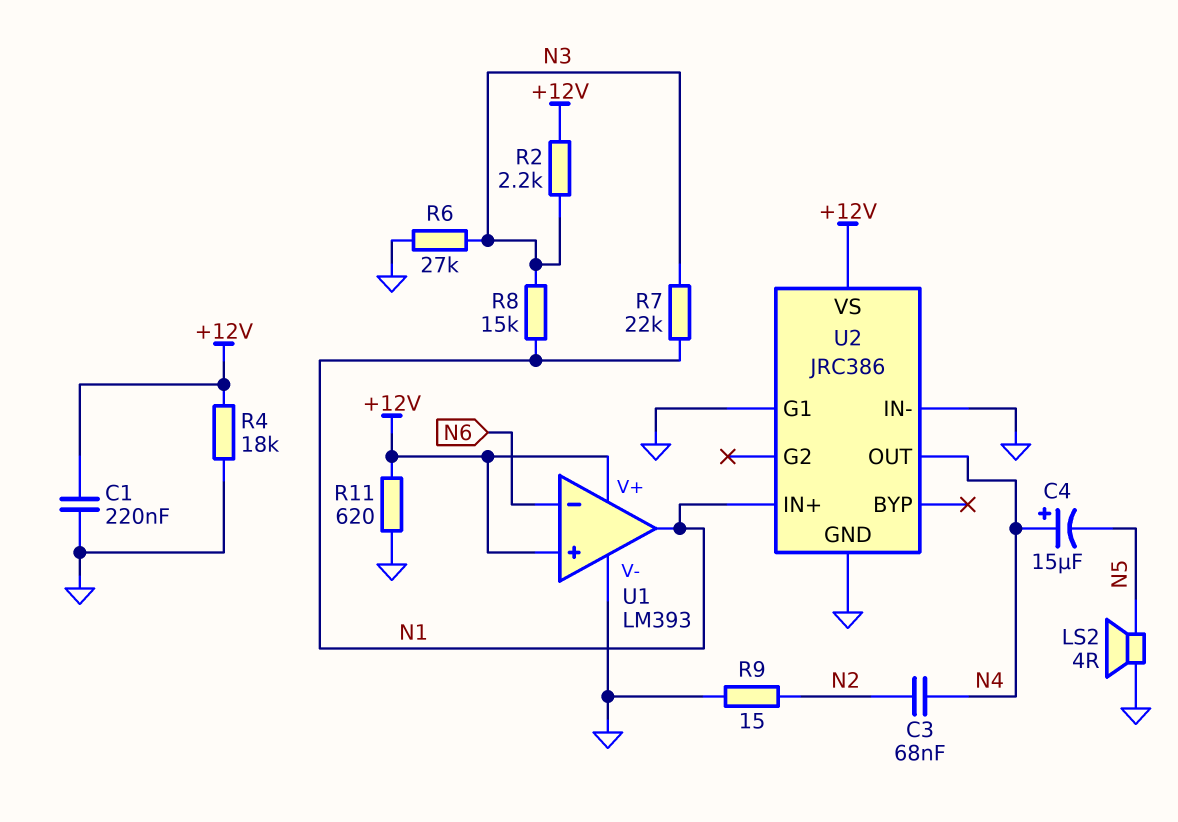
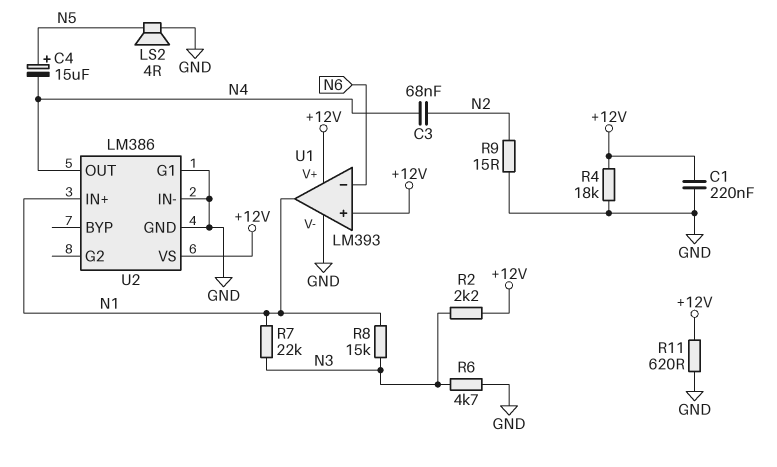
C4: 15uF (plus N4, minus N5) -> 15uF (plus N5, minus N4)
R6: 27k (GND, N3) -> 4.7k (GND, N3)
U2: JRC386 -> LM386

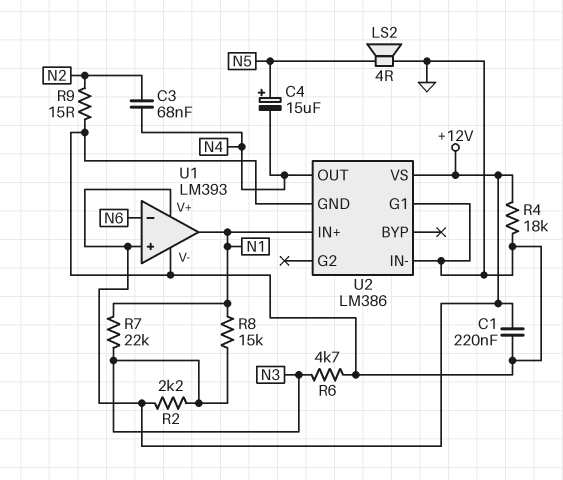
R11: 620 (+12V, GND) -> none

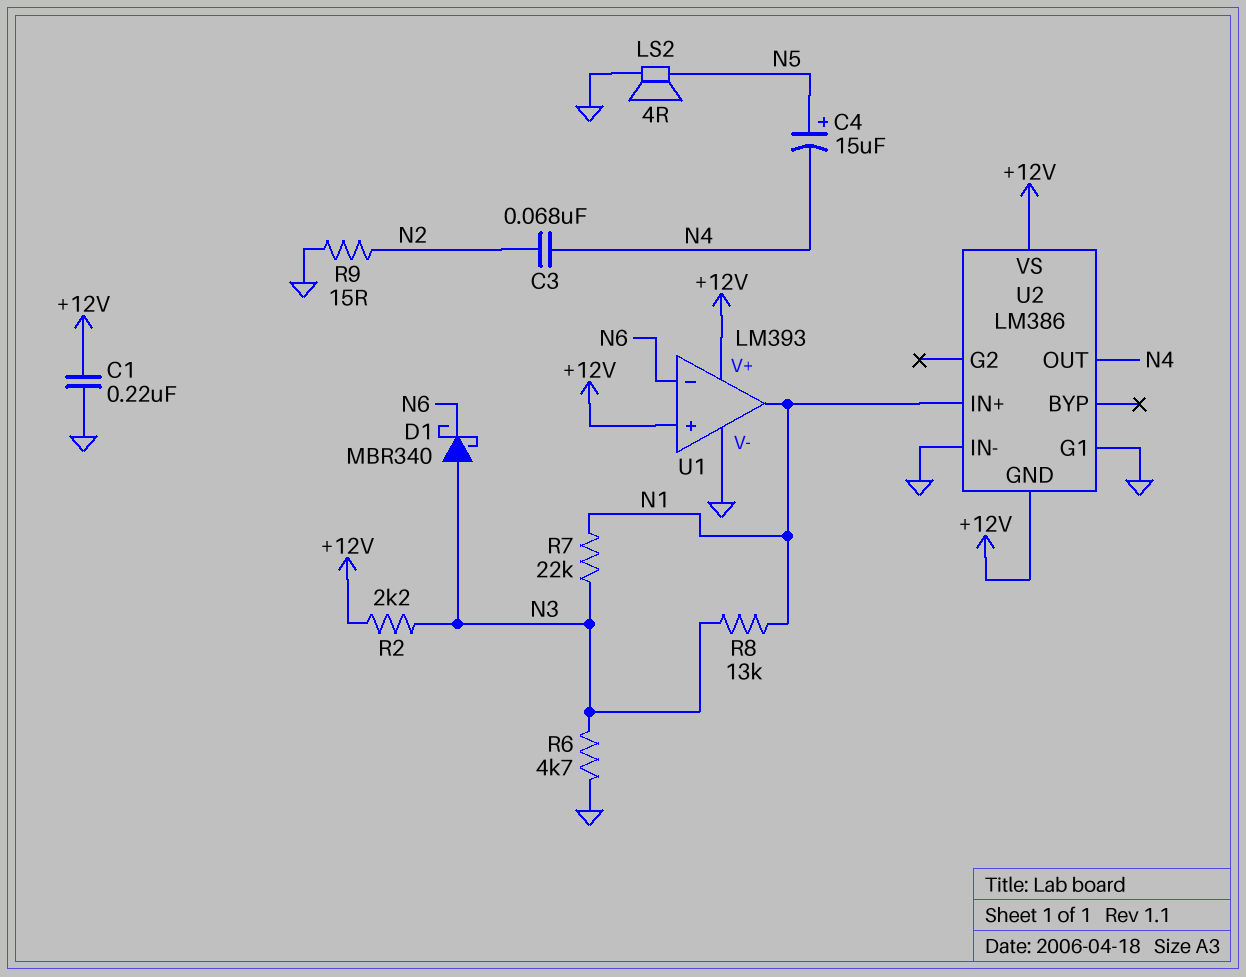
D1: none -> schottky MBR340 (A N3, K N6)
R4: 18k (+12V, GND) -> none
R8: 15k (N1, N3) -> 13k (N1, N3)
U2 pin GND: GND -> +12V

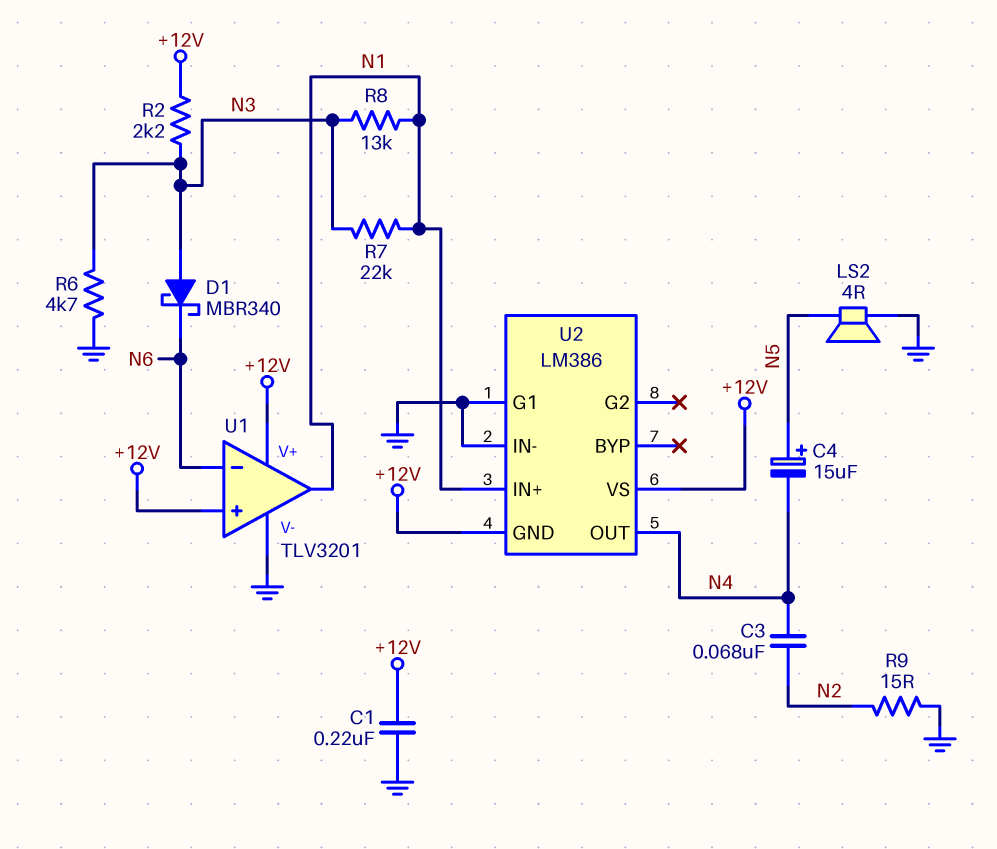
U1: LM393 -> TLV3201

